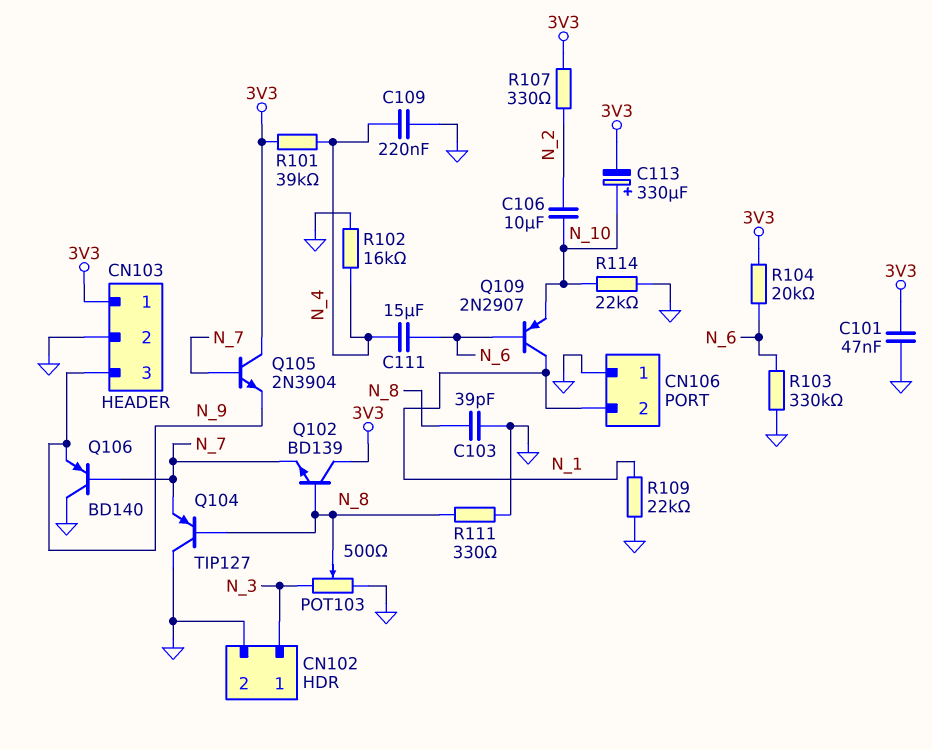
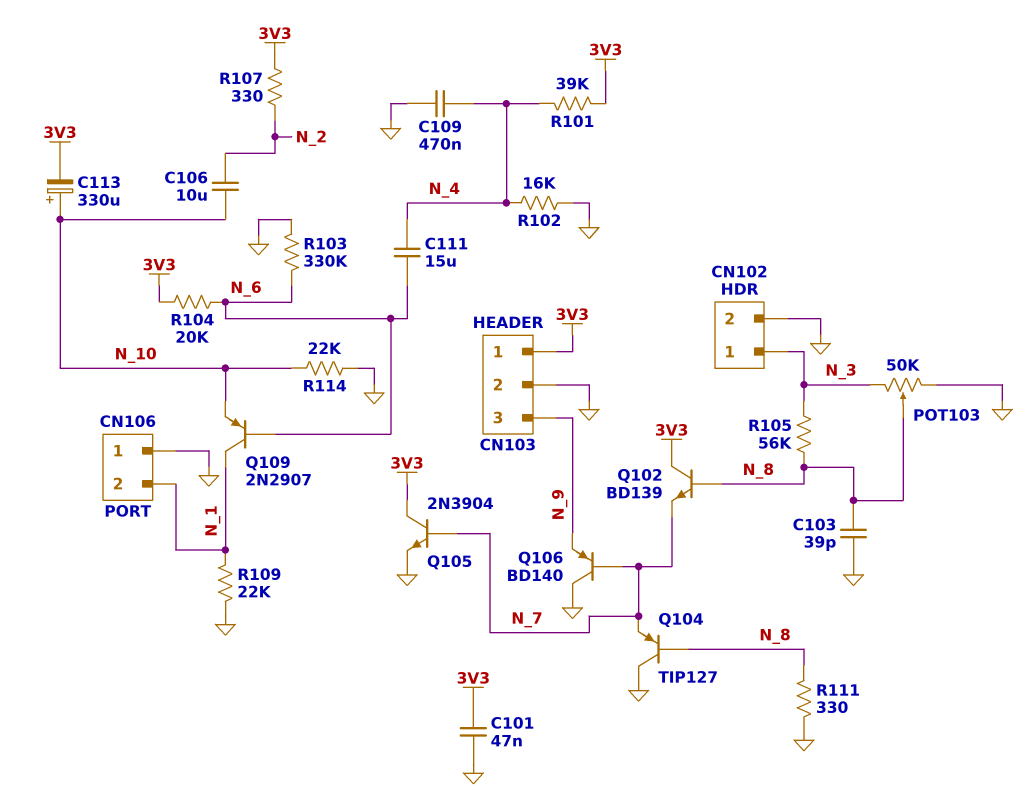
C109: 220nF (GND, N_4) -> 470nF (GND, N_4)
POT103: 500 (GND, N_3, wiper N_8) -> 50k (GND, N_3, wiper N_8)
Q105: NPN 2N3904 (B N_7, C 3V3, E N_9) -> NPN 2N3904 (B N_7, C 3V3, E GND)
R105: none -> 56k (N_3, N_8)

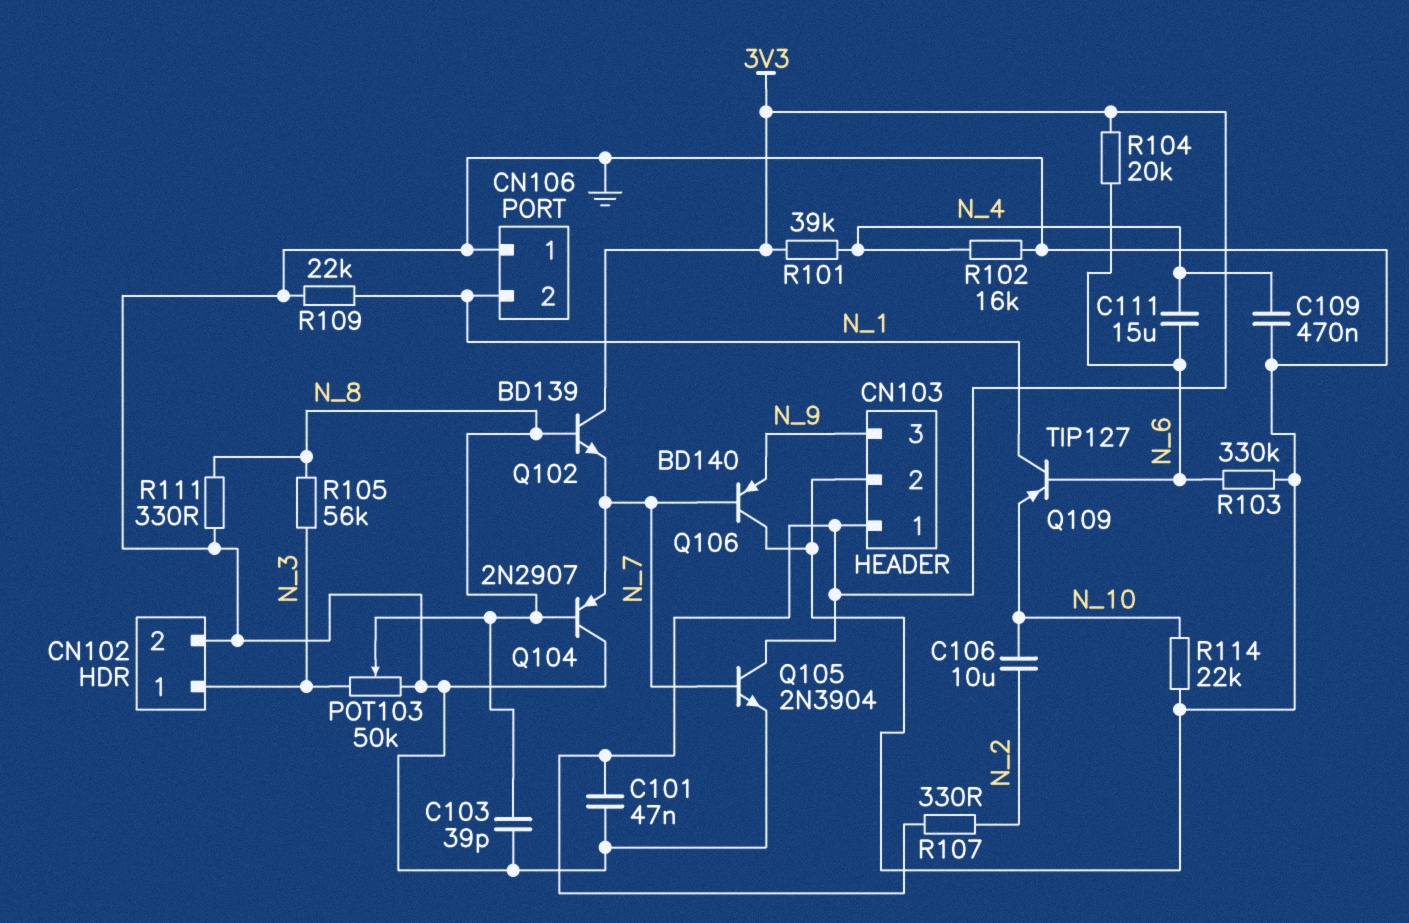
C113: 330uF (plus N_10, minus 3V3) -> none
Q104: PNP TIP127 (B N_8, C GND, E N_7) -> PNP 2N2907 (B N_8, C GND, E N_7)
Q109: PNP 2N2907 (B N_6, C N_1, E N_10) -> PNP TIP127 (B N_6, C N_1, E N_10)

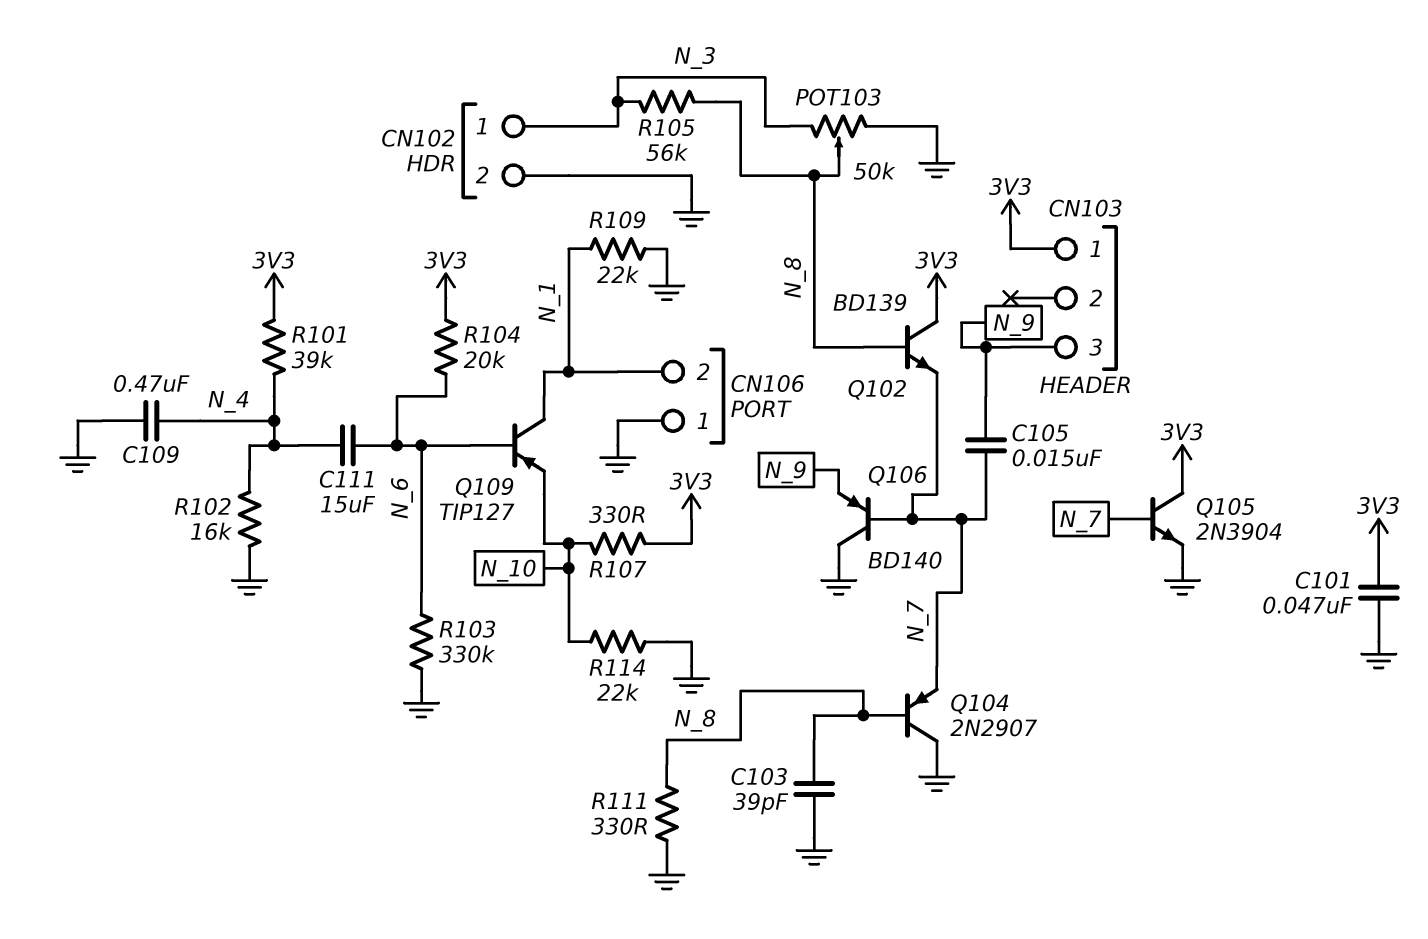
C105: none -> 15nF (N_7, N_9)
C106: 10uF (N_2, N_10) -> none
CN103 pin 2: GND -> none
R107: 330 (3V3, N_2) -> 330 (3V3, N_10)

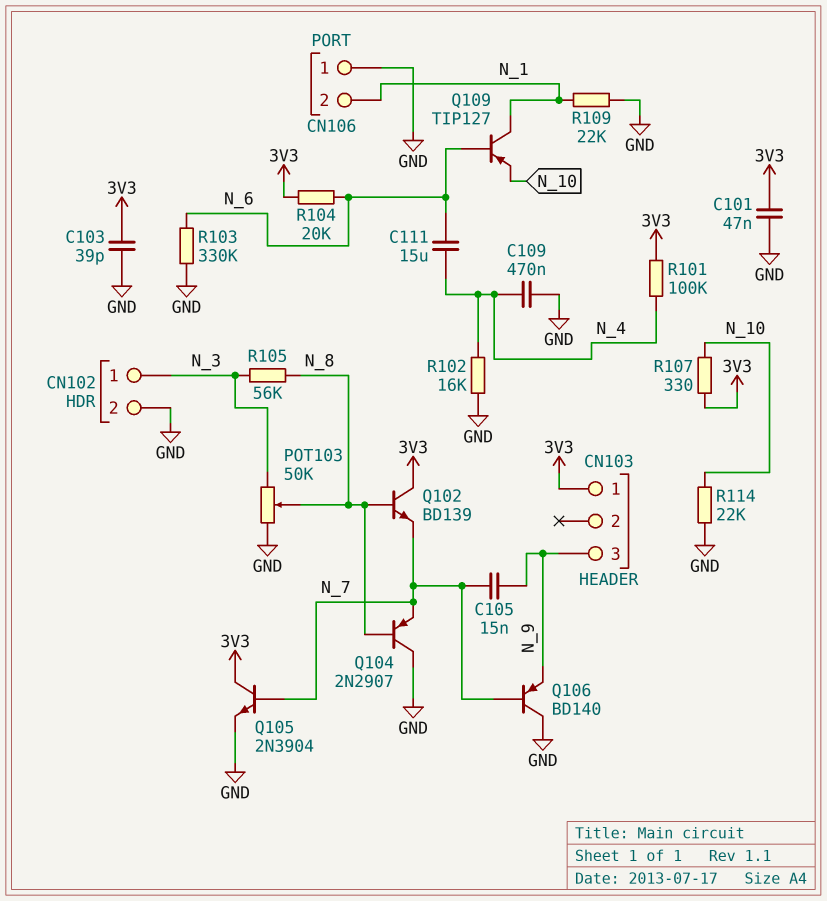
C103: 39pF (GND, N_8) -> 39pF (3V3, GND)
R101: 39k (3V3, N_4) -> 100k (3V3, N_4)
R111: 330 (GND, N_8) -> none

